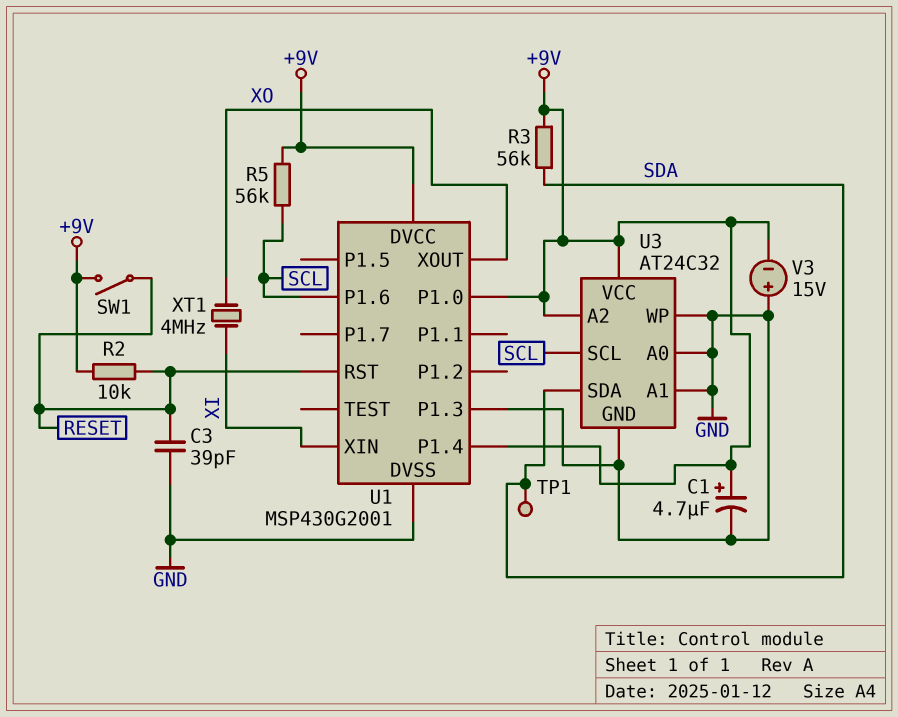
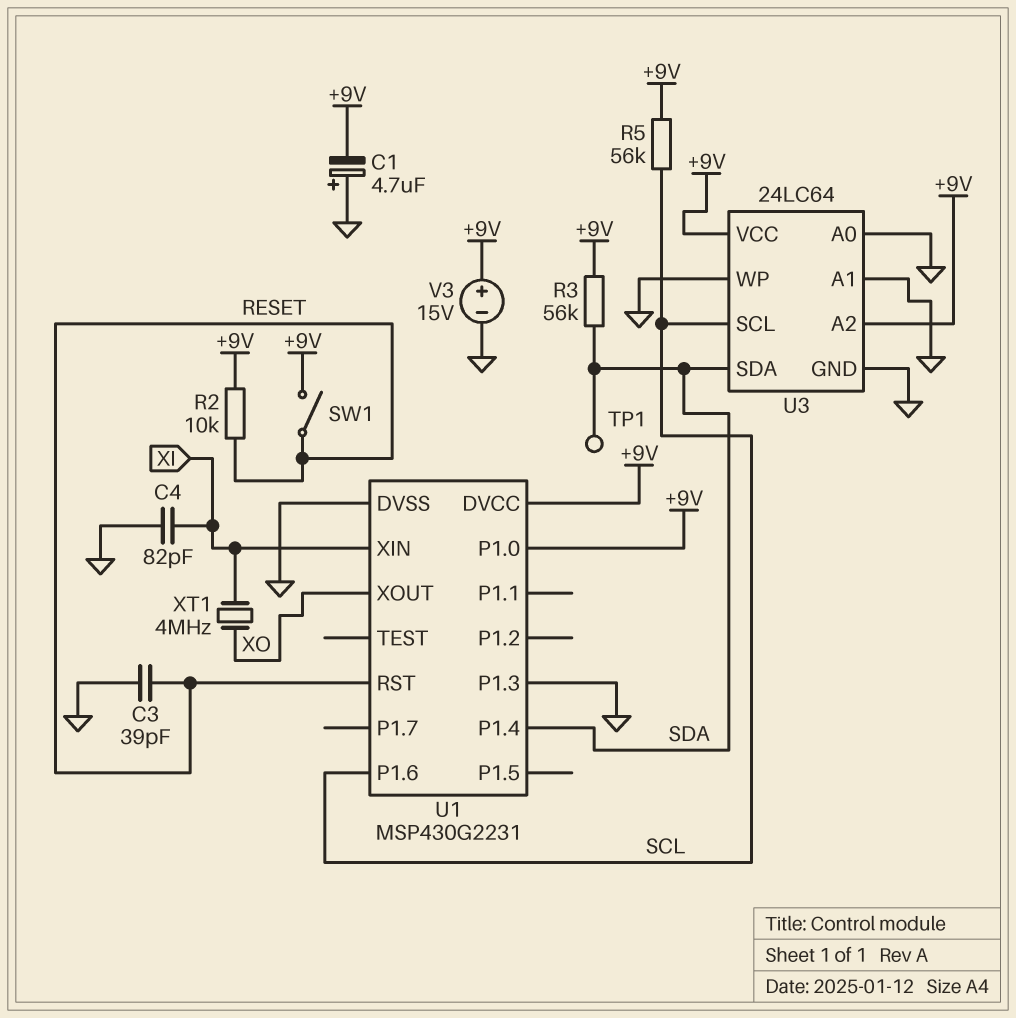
C1: 4.7uF (plus +9V, minus GND) -> 4.7uF (plus GND, minus +9V)
C4: none -> 82pF (GND, XI)
U1: MSP430G2001 -> MSP430G2231
U1 pin P1.4: +9V -> SDA
U3: AT24C32 -> 24LC64
V3: 15V (plus GND, minus +9V) -> 15V (plus +9V, minus GND)

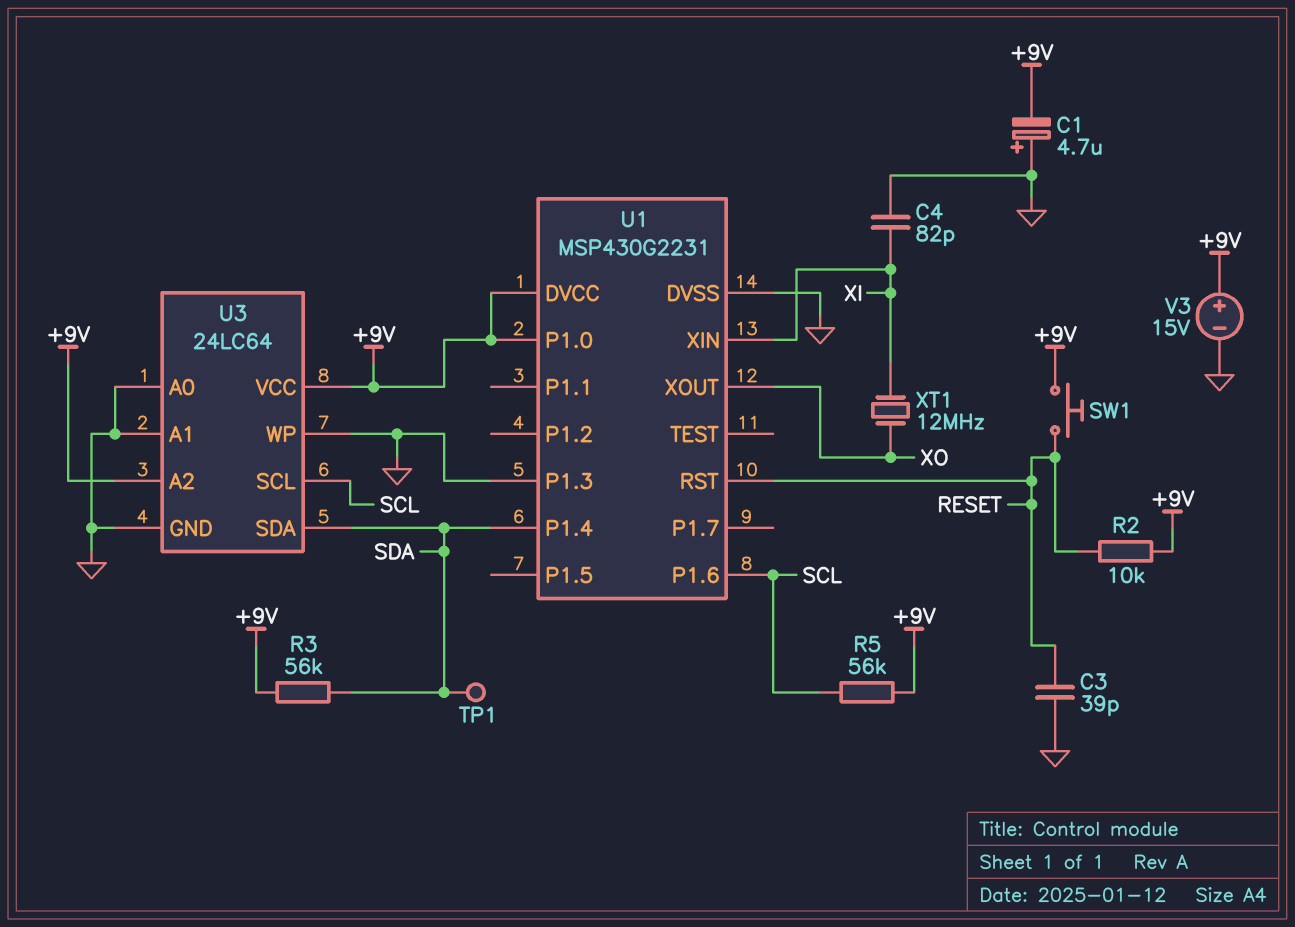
SW1: switch (+9V, RESET) -> button (+9V, RESET)
XT1: 4MHz (XI, XO) -> 12MHz (XI, XO)

